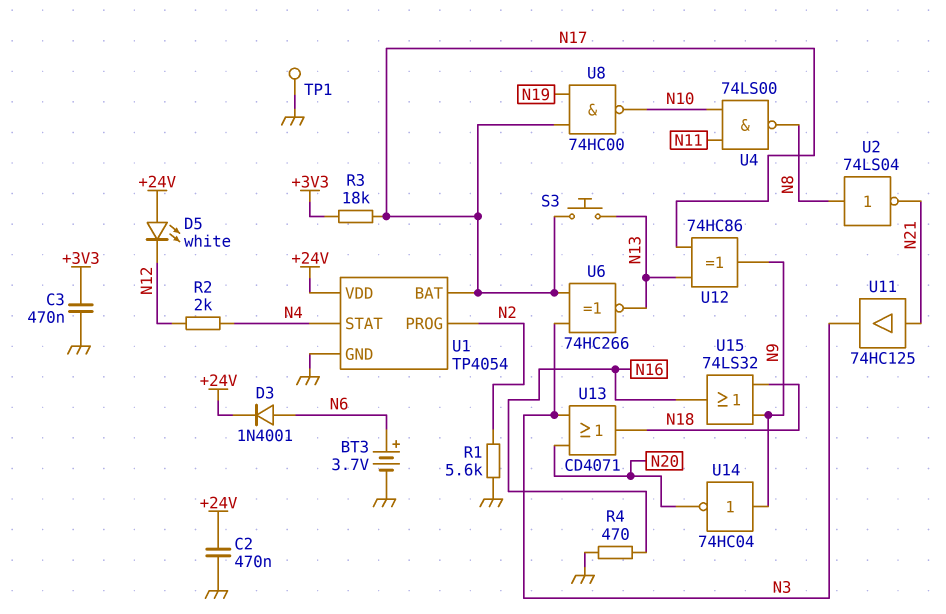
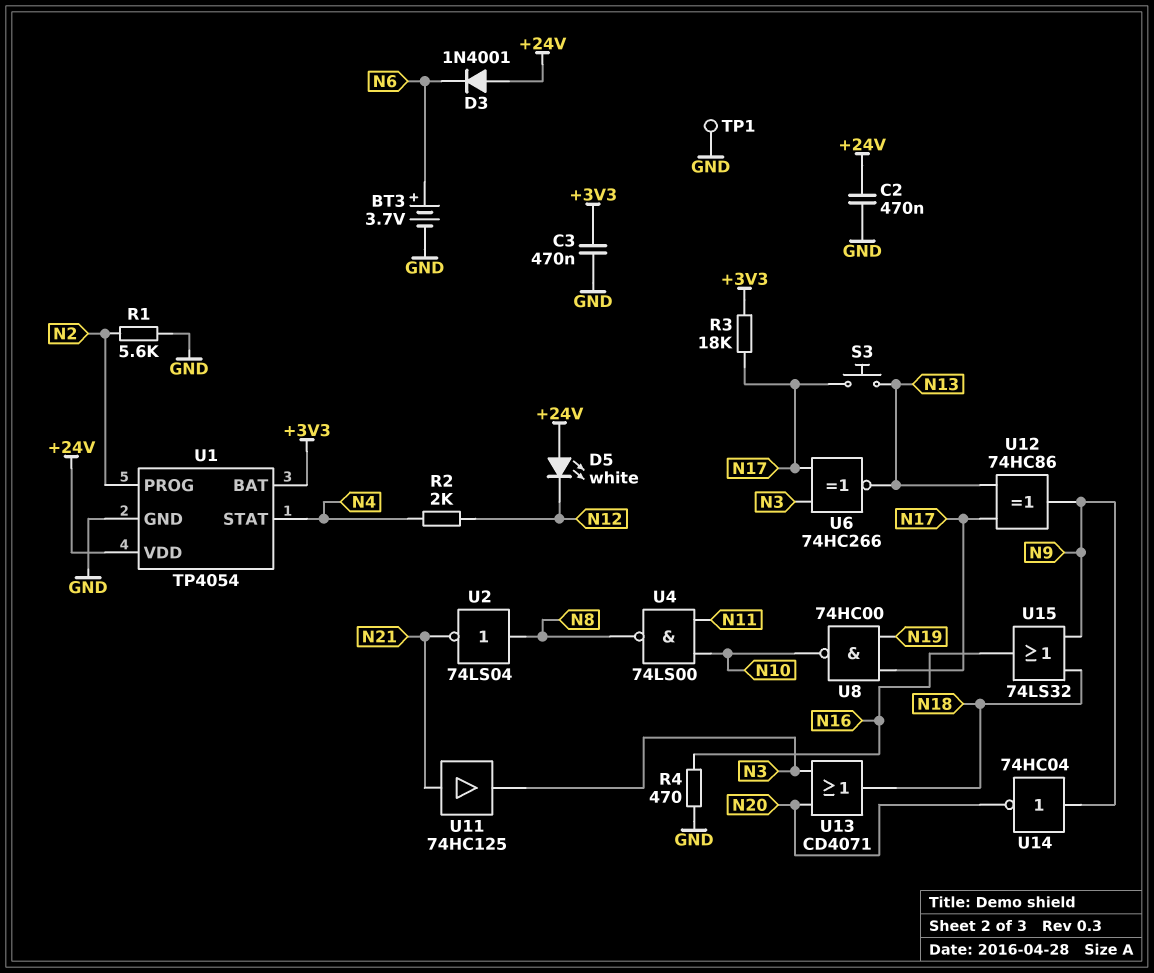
D3: diode 1N4001 (A N6, K +24V) -> diode 1N4001 (A +24V, K N6)
U1 pin BAT: N17 -> +3V3

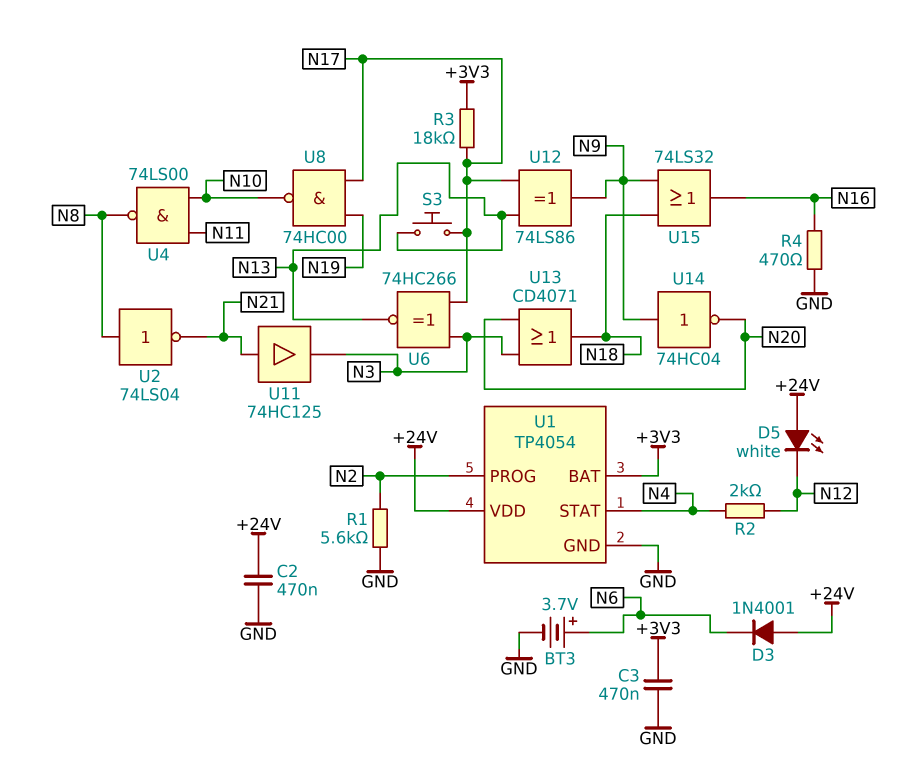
TP1: test point (GND) -> none
U12: XOR 74HC86 (in N13, in N17, out N9) -> XOR 74LS86 (in N13, in N17, out N9)

